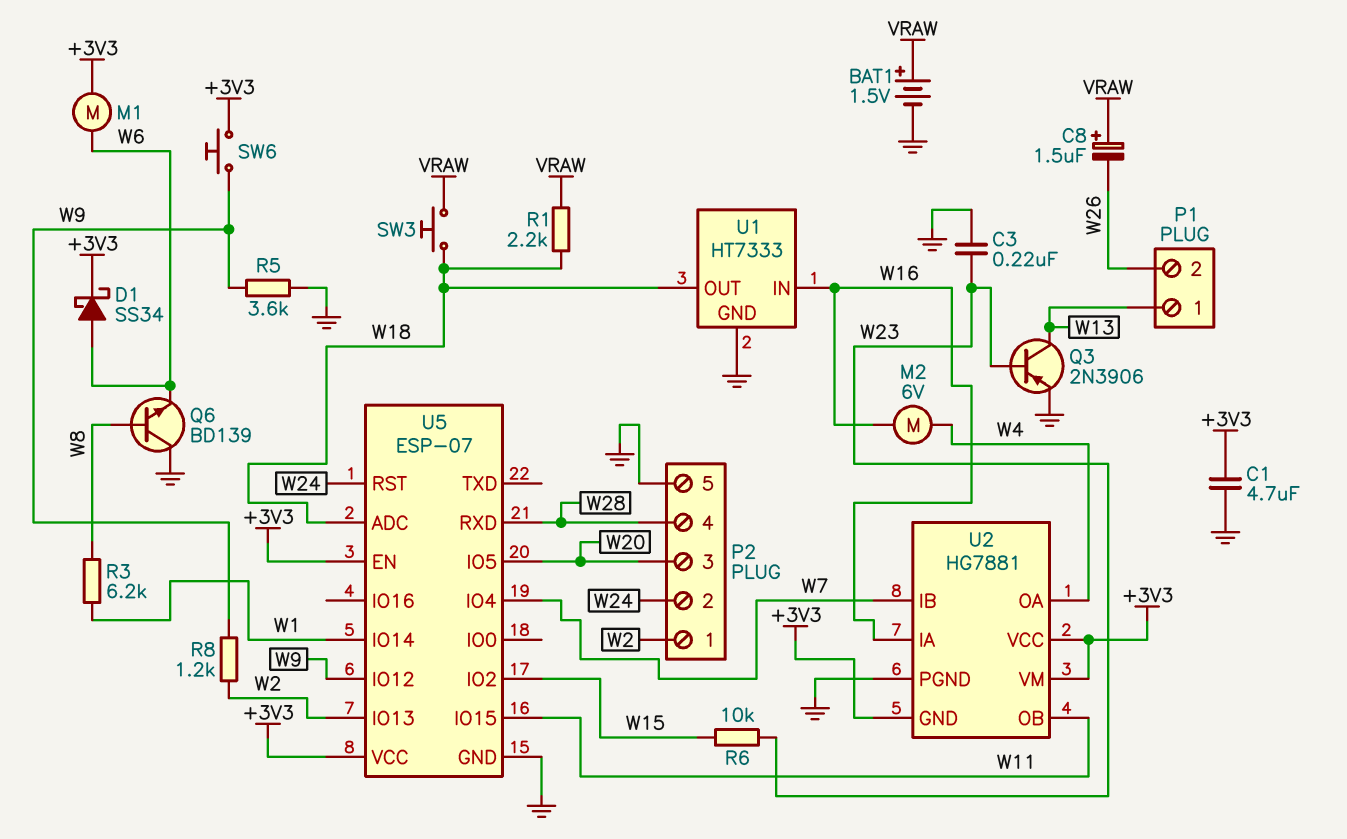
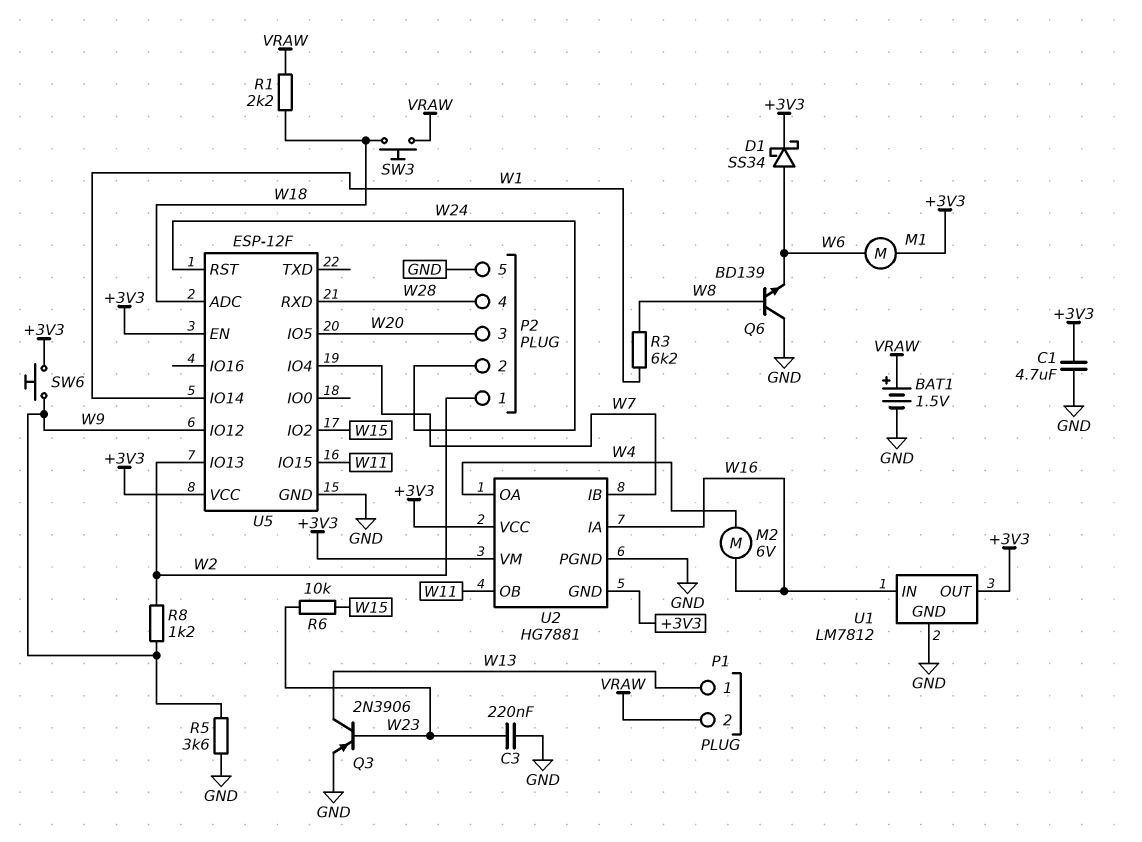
C8: 1.5uF (plus VRAW, minus W26) -> none
P1 pin 2: W26 -> VRAW
U1: HT7333 -> LM7812
U1 pin OUT: W18 -> +3V3
U5: ESP-07 -> ESP-12F

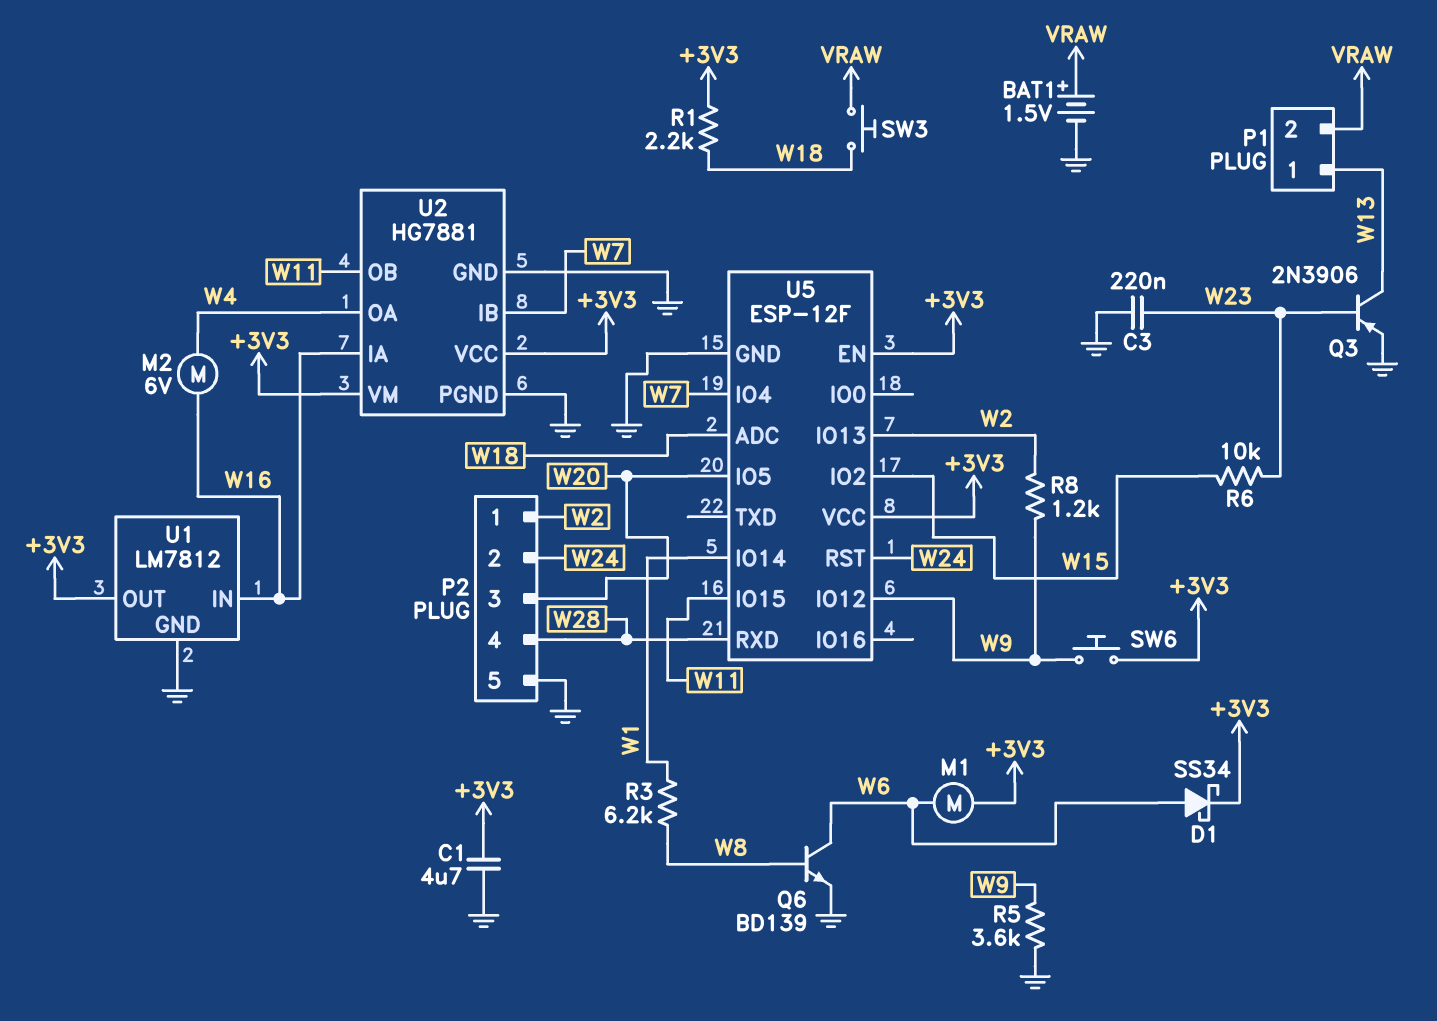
Q6: NPN BD139 (B W8, C GND, E W6) -> NPN BD139 (B W8, C W6, E GND)
R1: 2.2k (VRAW, W18) -> 2.2k (+3V3, W18)
U2 pin GND: +3V3 -> GND

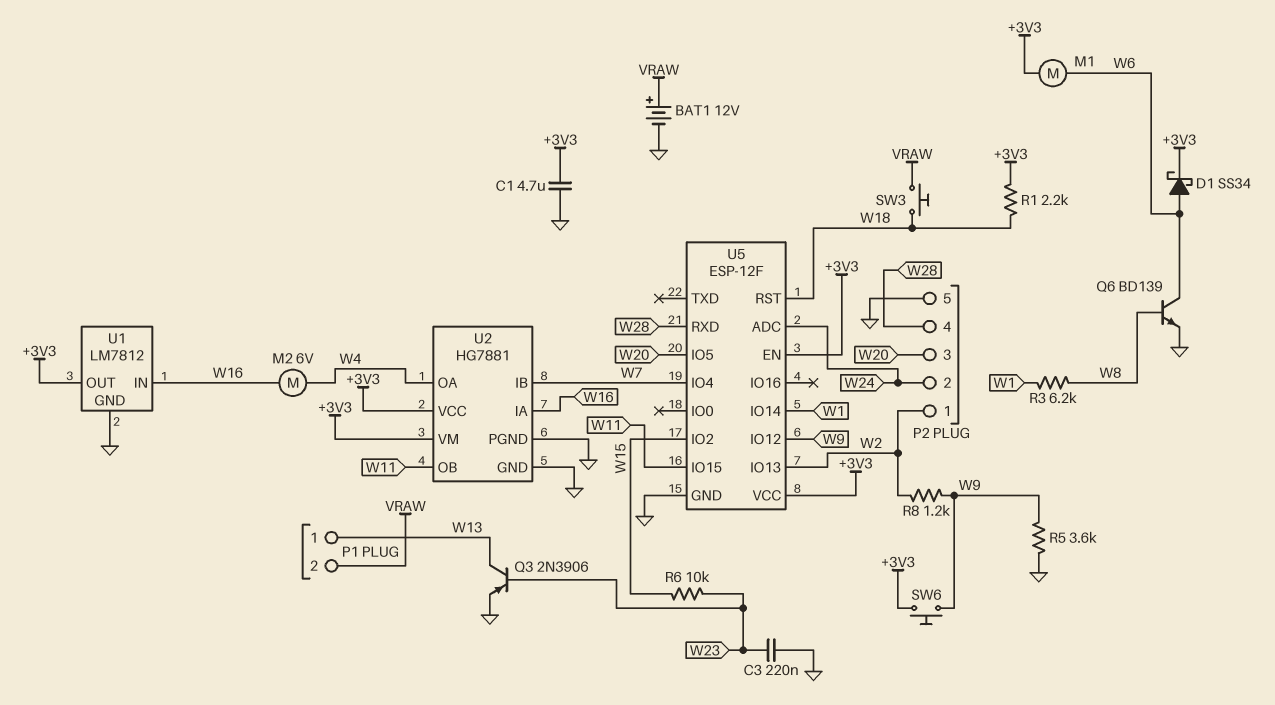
BAT1: 1.5V (plus VRAW, minus GND) -> 12V (plus VRAW, minus GND)
U5 pin ADC: W18 -> W24
U5 pin RST: W24 -> W18

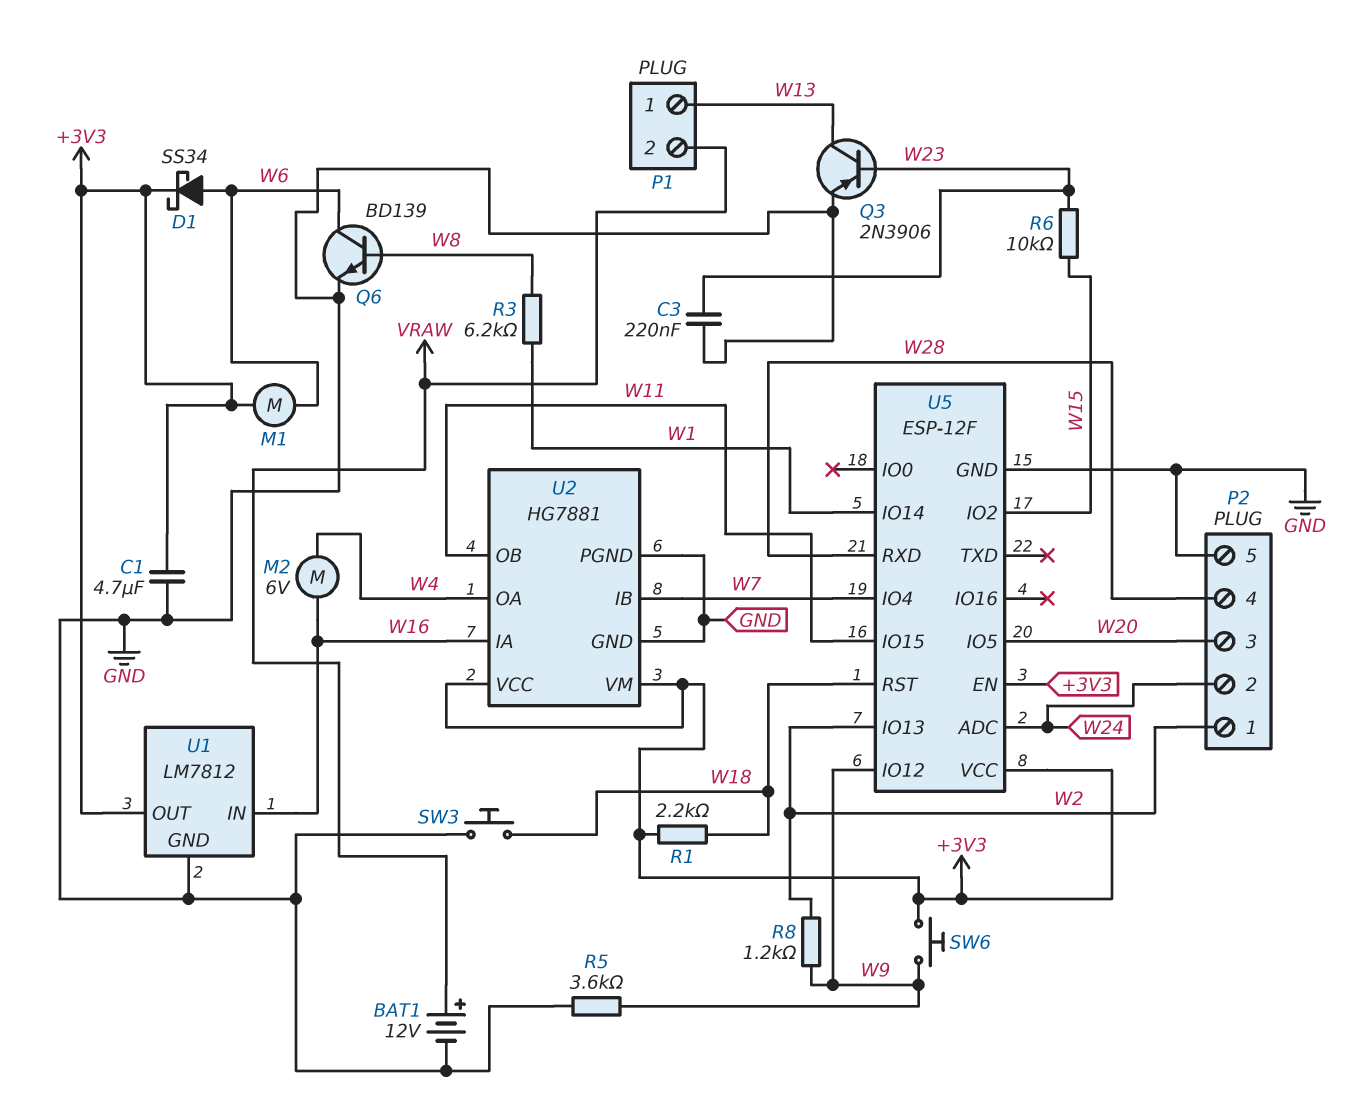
SW3: button (VRAW, W18) -> button (GND, W18)

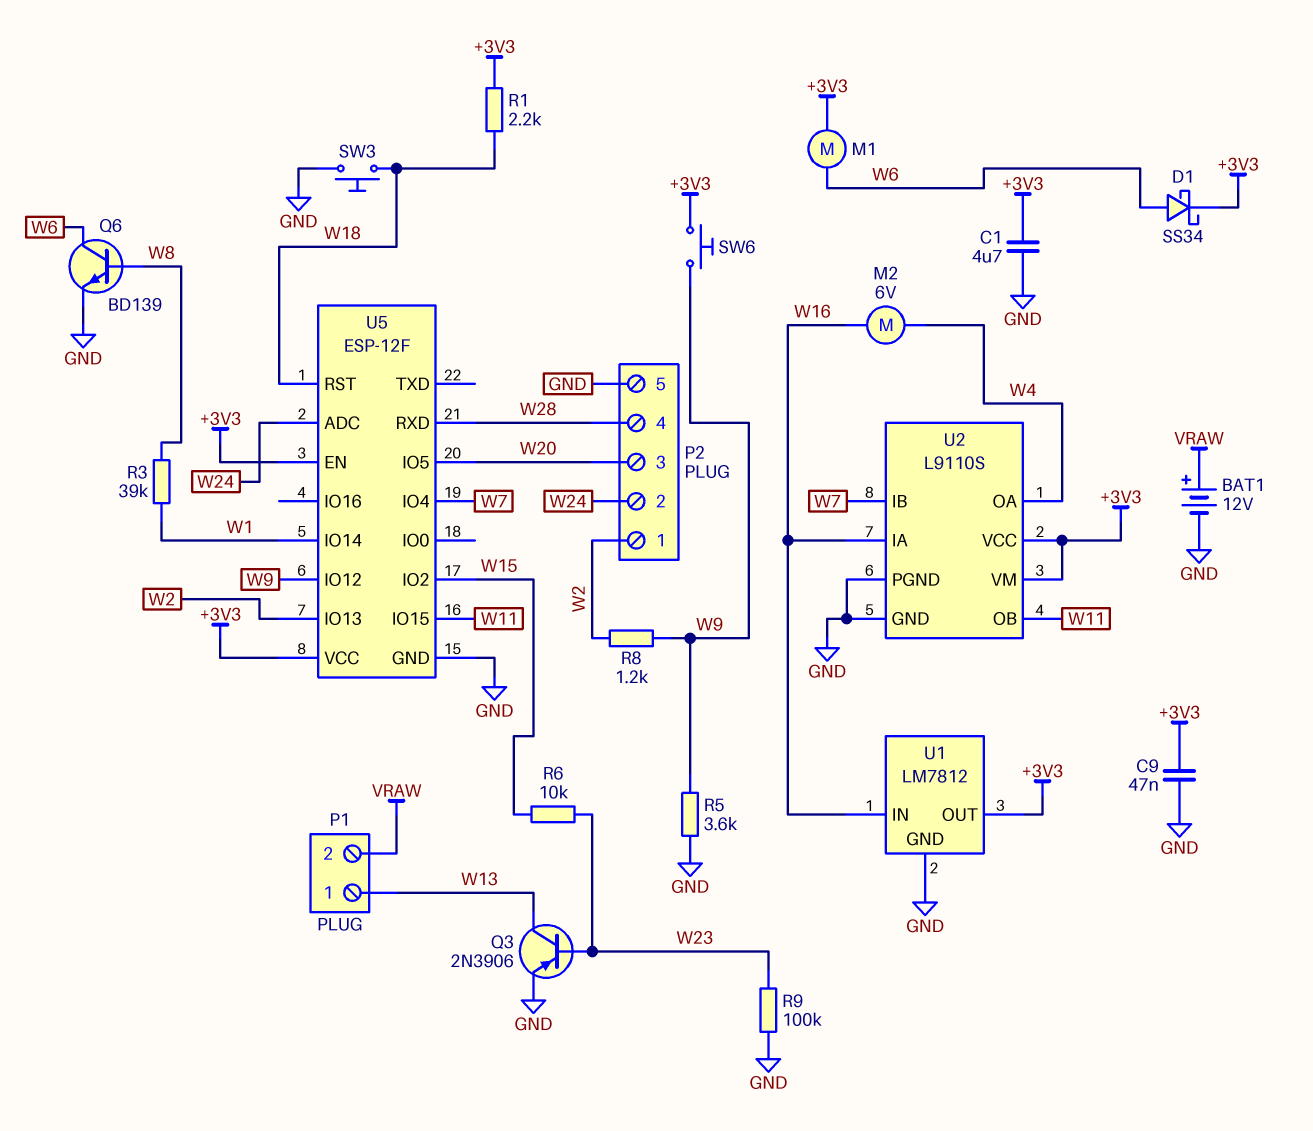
C3: 220nF (GND, W23) -> none
C9: none -> 47nF (+3V3, GND)
R3: 6.2k (W1, W8) -> 39k (W1, W8)
R9: none -> 100k (GND, W23)
U2: HG7881 -> L9110S

